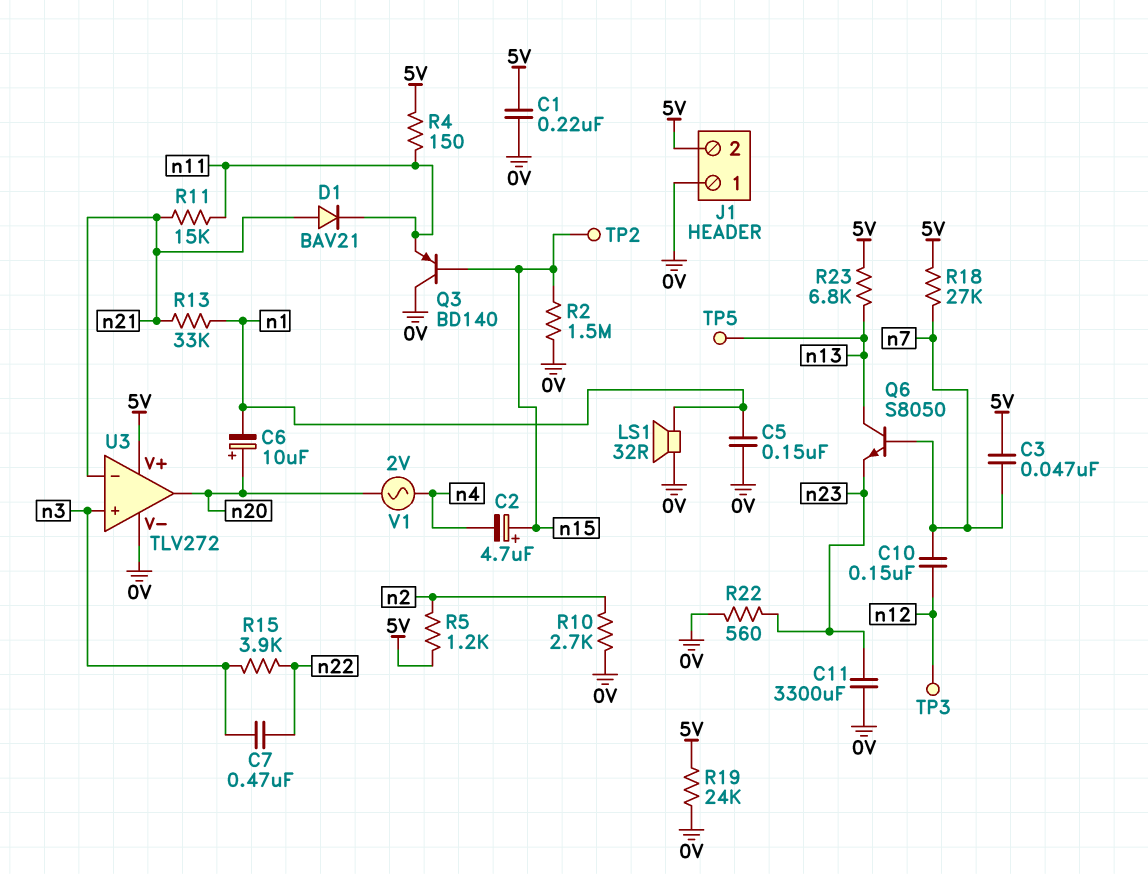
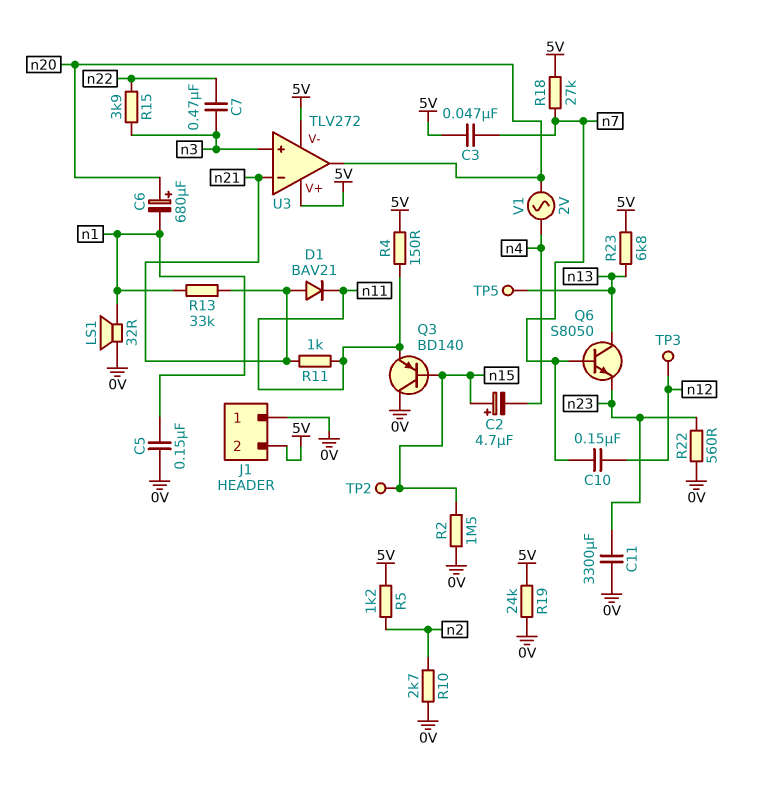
C1: 220nF (0V, 5V) -> none
C6: 10uF (plus n20, minus n1) -> 680uF (plus n20, minus n1)
R11: 15k (n11, n21) -> 1k (n11, n21)
U3 pin V-: 0V -> 5V

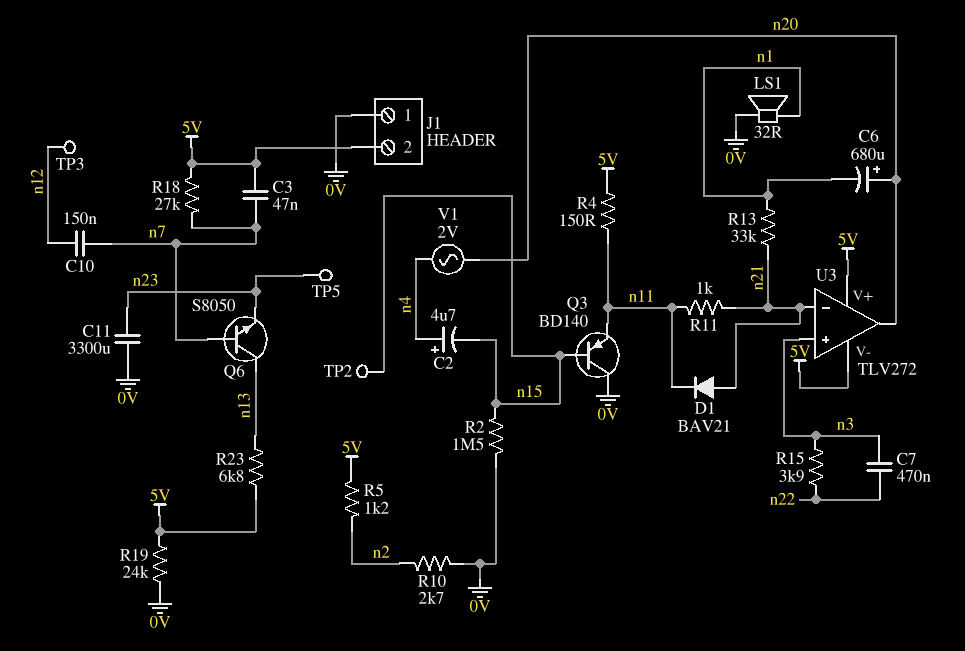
C2: 4.7uF (plus n15, minus n4) -> 4.7uF (plus n4, minus n15)
C5: 150nF (0V, n1) -> none
R22: 560 (0V, n23) -> none
TP5: test point (n13) -> test point (n23)

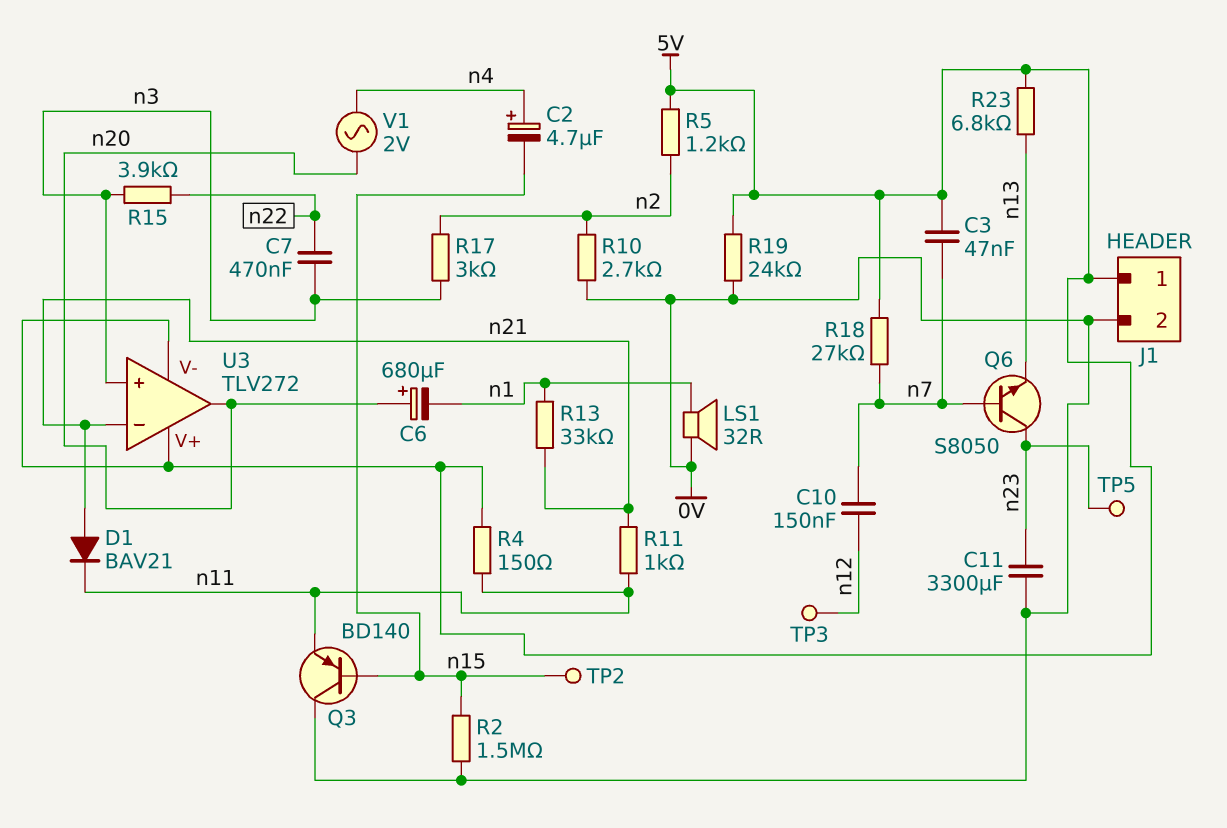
J1 pin 1: 0V -> 5V
J1 pin 2: 5V -> 0V
Q6: NPN S8050 (B n7, C n13, E n23) -> NPN S8050 (B n7, C n23, E n13)
R17: none -> 3k (n2, n3)

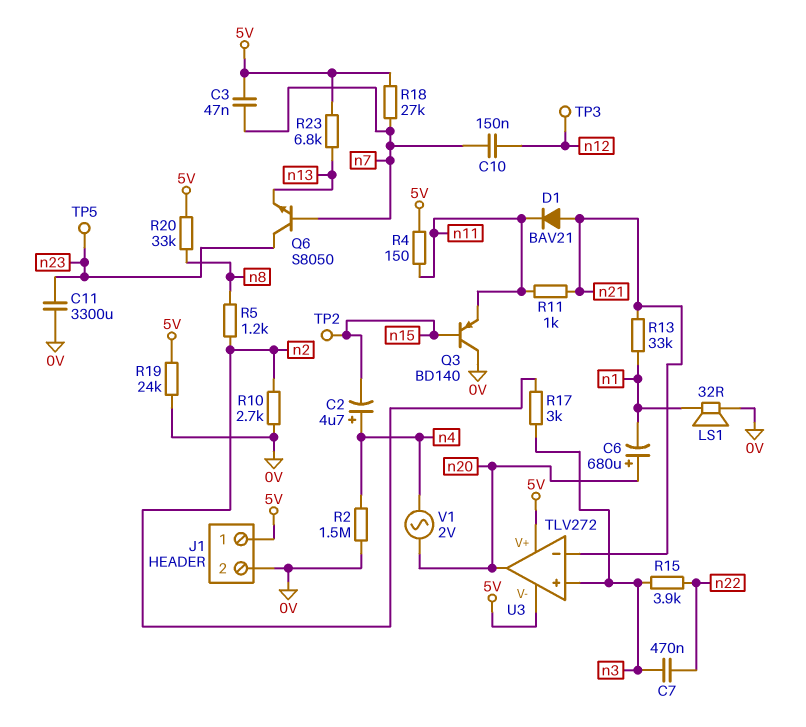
R2: 1.5M (0V, n15) -> 1.5M (0V, n4)
R5: 1.2k (5V, n2) -> 1.2k (n2, n8)
R20: none -> 33k (5V, n8)

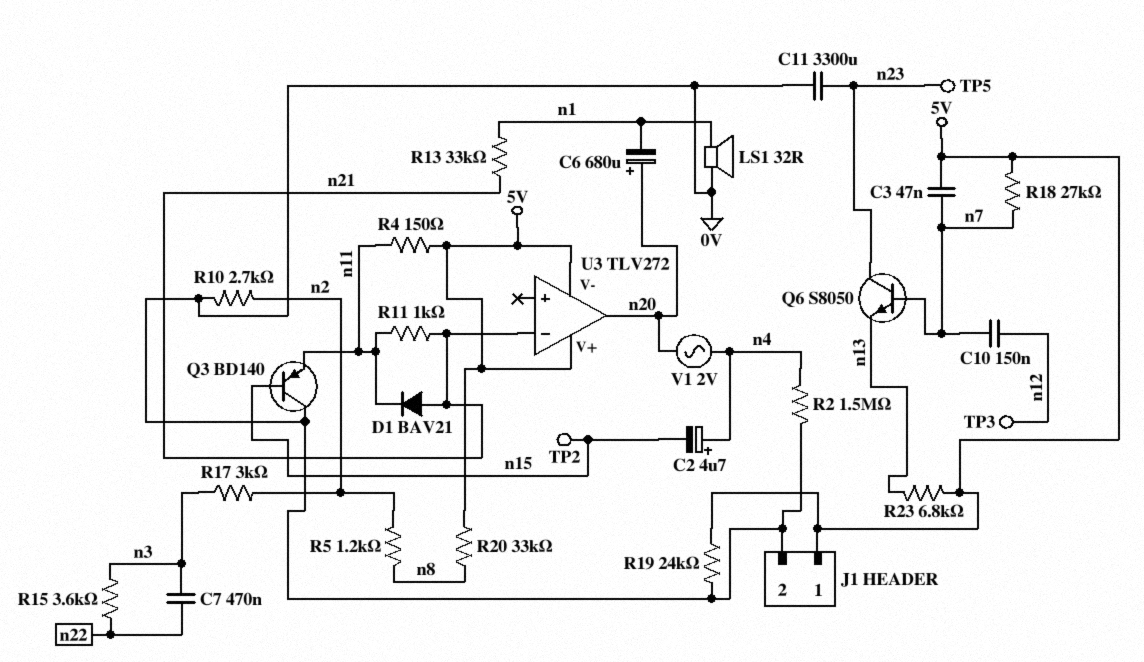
R15: 3.9k (n3, n22) -> 3.6k (n3, n22)
U3 pin in+: n3 -> none

